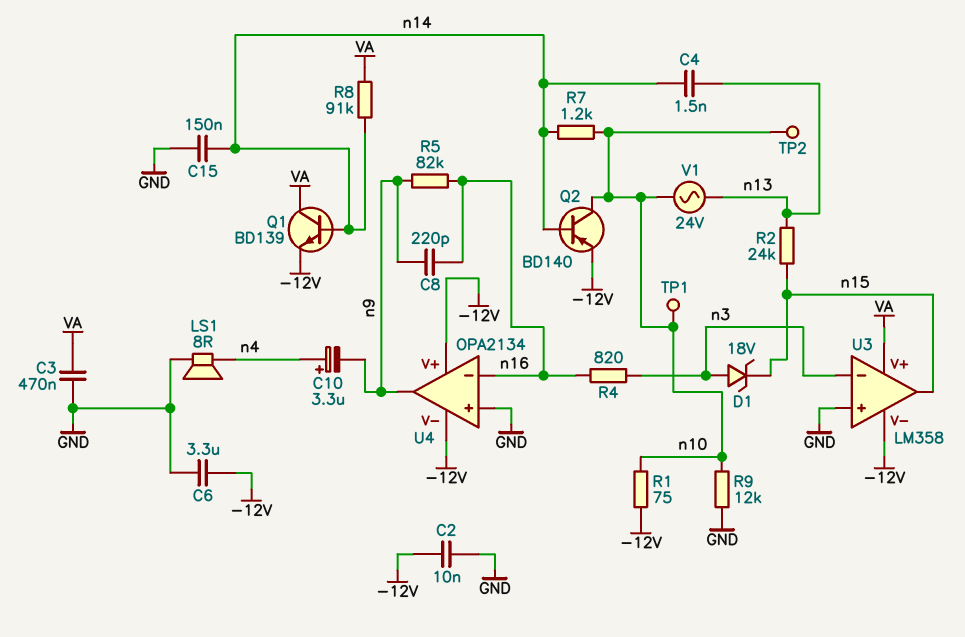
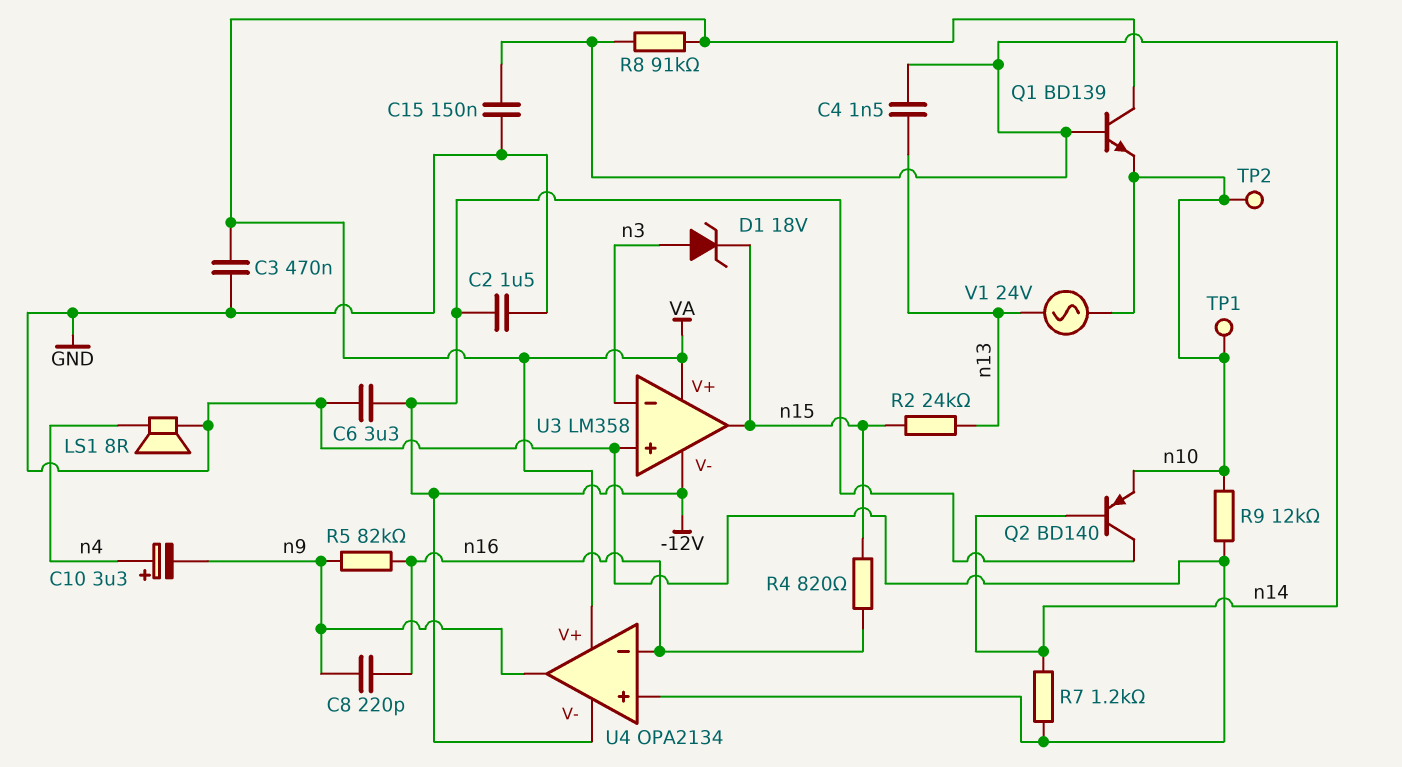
C2: 10nF (-12V, GND) -> 1.5uF (-12V, GND)
Q1: NPN BD139 (B n14, C VA, E -12V) -> NPN BD139 (B n14, C VA, E n10)
Q2: PNP BD140 (B n14, C n10, E -12V) -> PNP BD140 (B n14, C -12V, E n10)
R1: 75 (-12V, n10) -> none
R4: 820 (n3, n16) -> 820 (n15, n16)
R7: 1.2k (n10, n14) -> 1.2k (GND, n14)
U4 pin V+: -12V -> VA

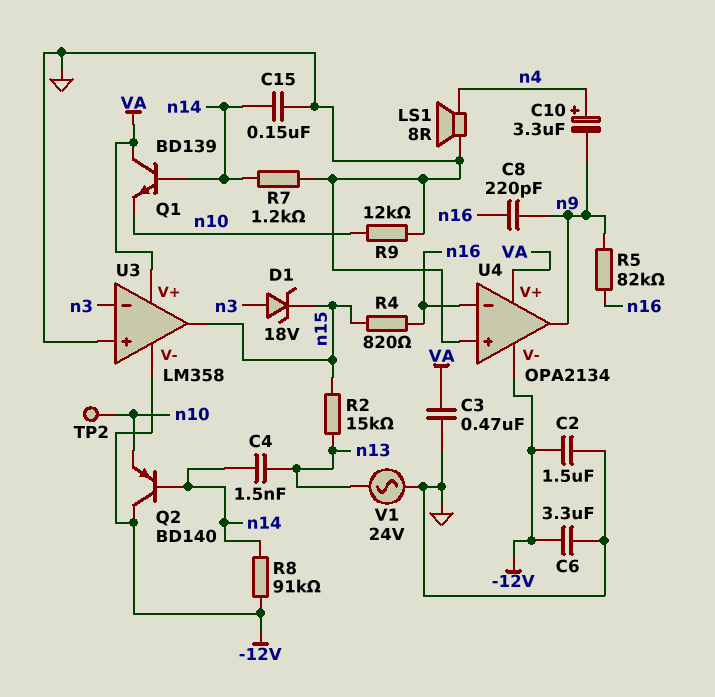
R2: 24k (n13, n15) -> 15k (n13, n15)
R8: 91k (VA, n14) -> 91k (-12V, n14)
TP1: test point (n10) -> none
V1: AC 24V (n10, n13) -> AC 24V (GND, n13)

